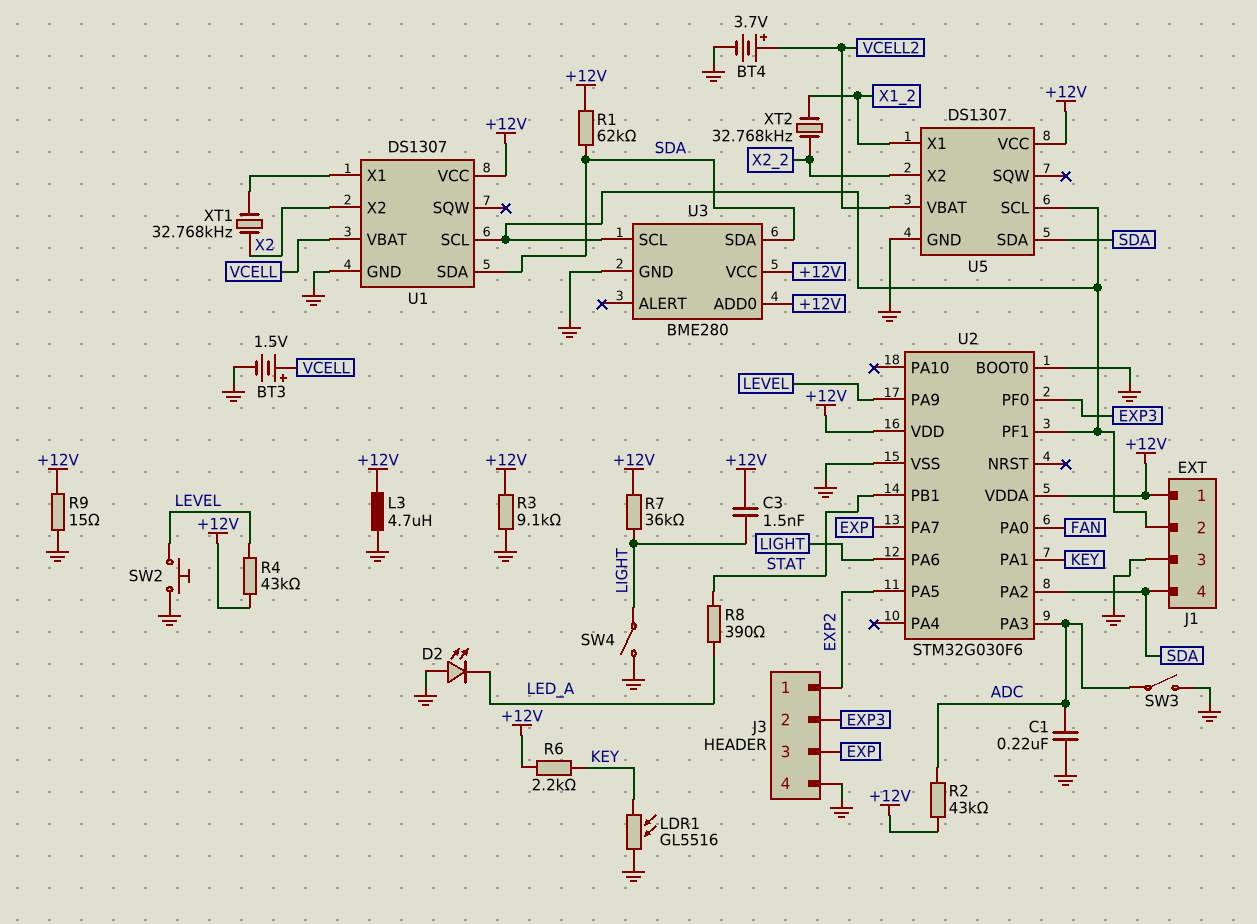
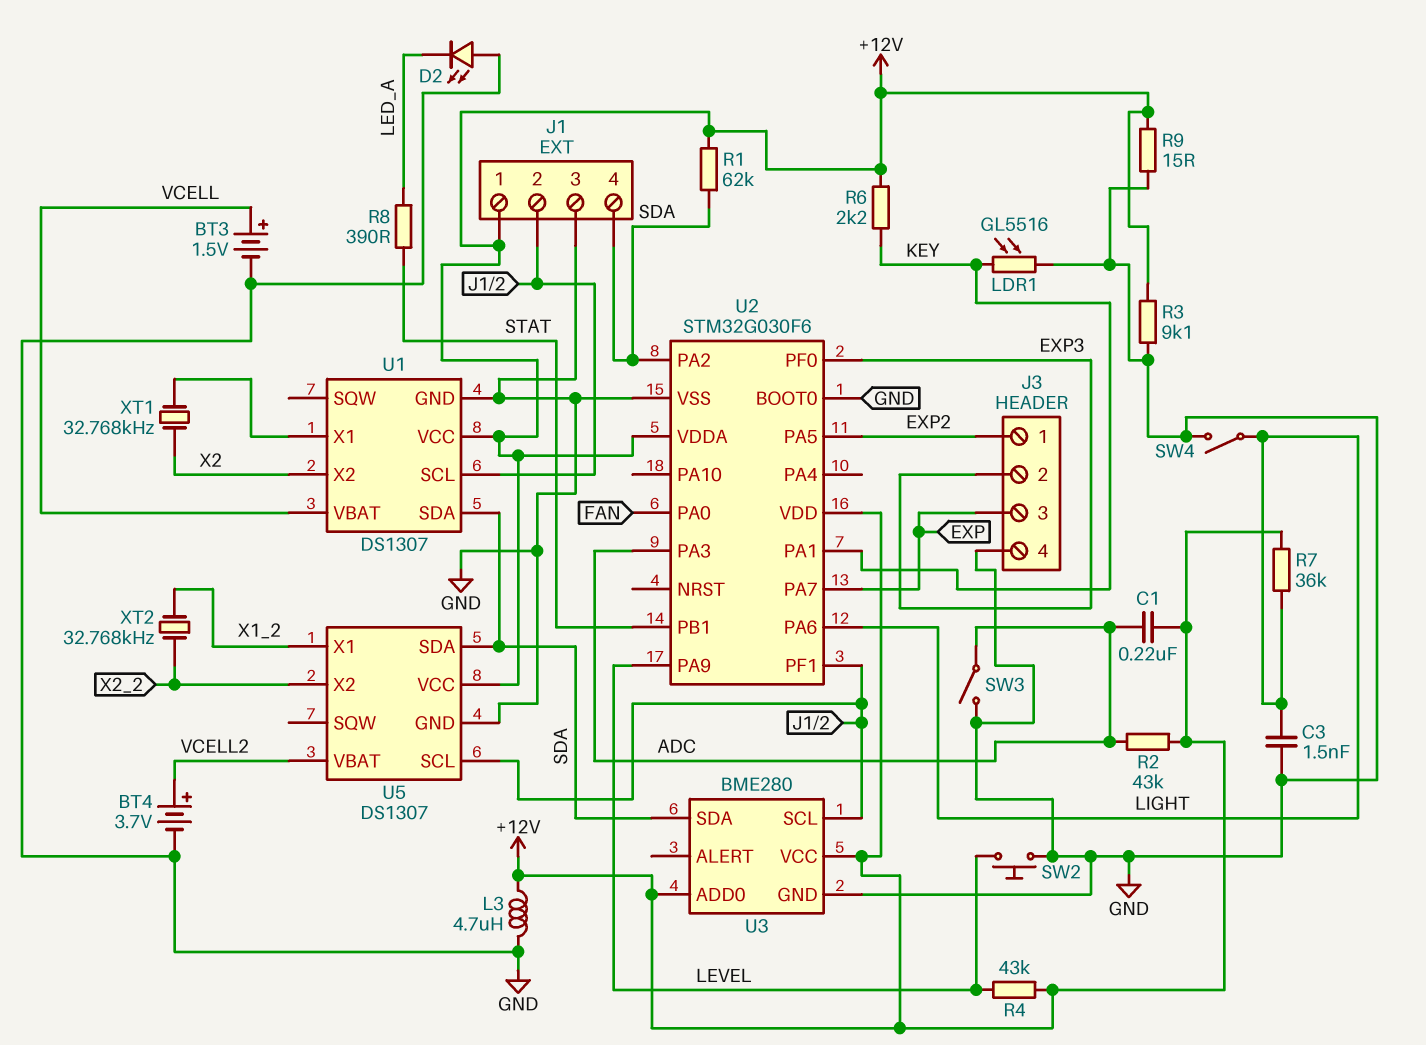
C1: 220nF (ADC, GND) -> 220nF (+12V, ADC)
C3: 1.5nF (+12V, LIGHT) -> 1.5nF (GND, LIGHT)

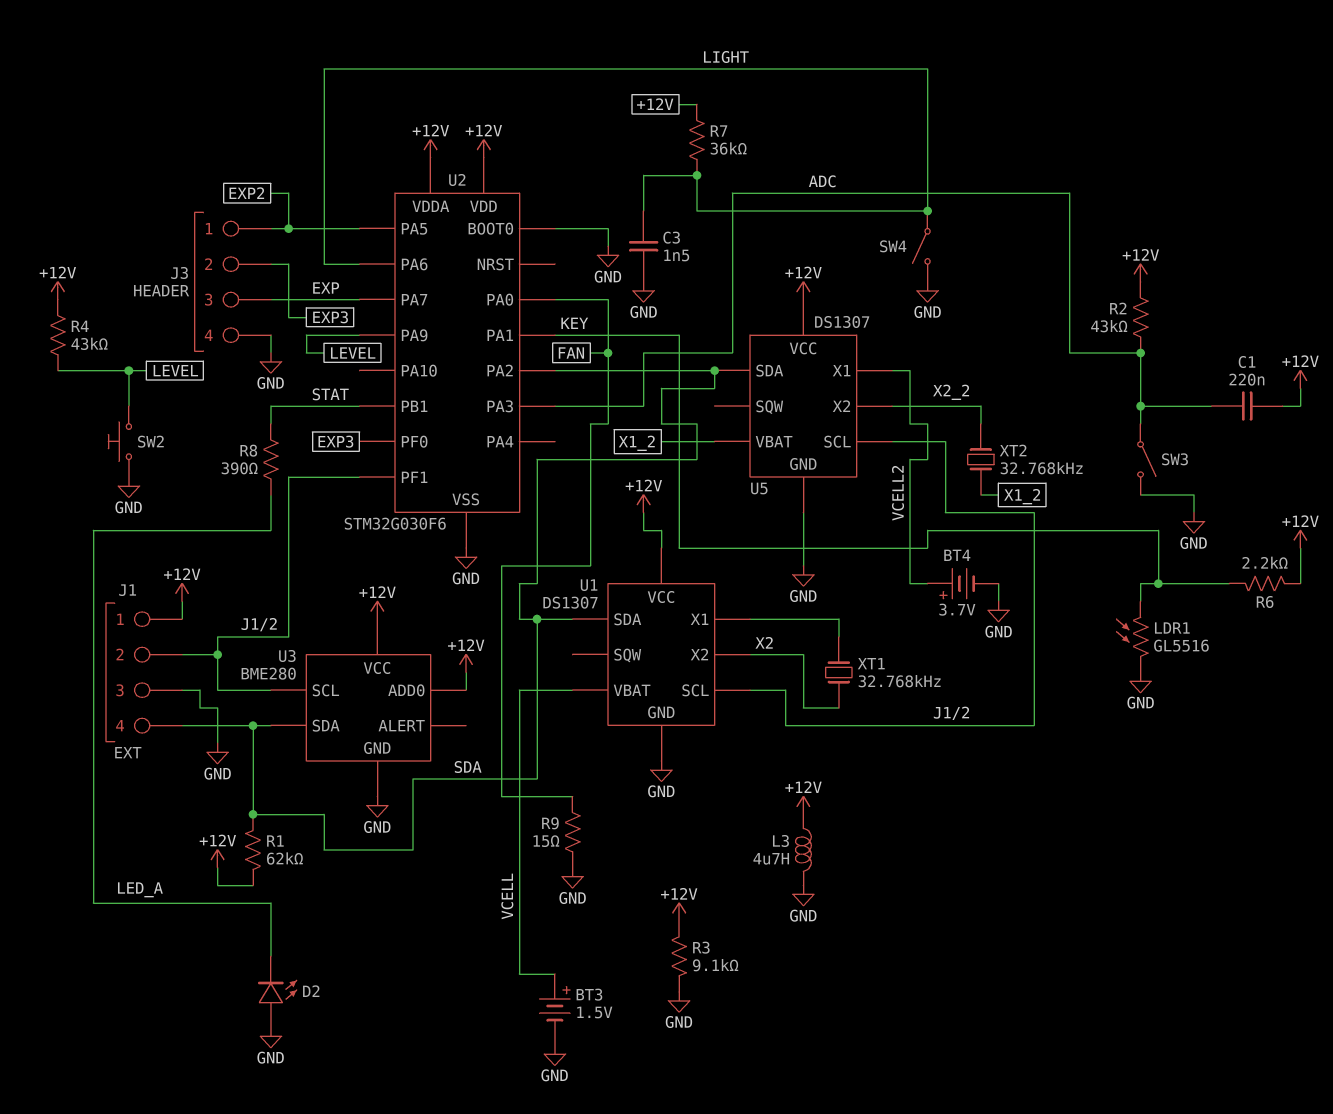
R9: 15 (+12V, GND) -> 15 (FAN, GND)
U5 pin VBAT: VCELL2 -> X1_2
U5 pin X1: X1_2 -> VCELL2

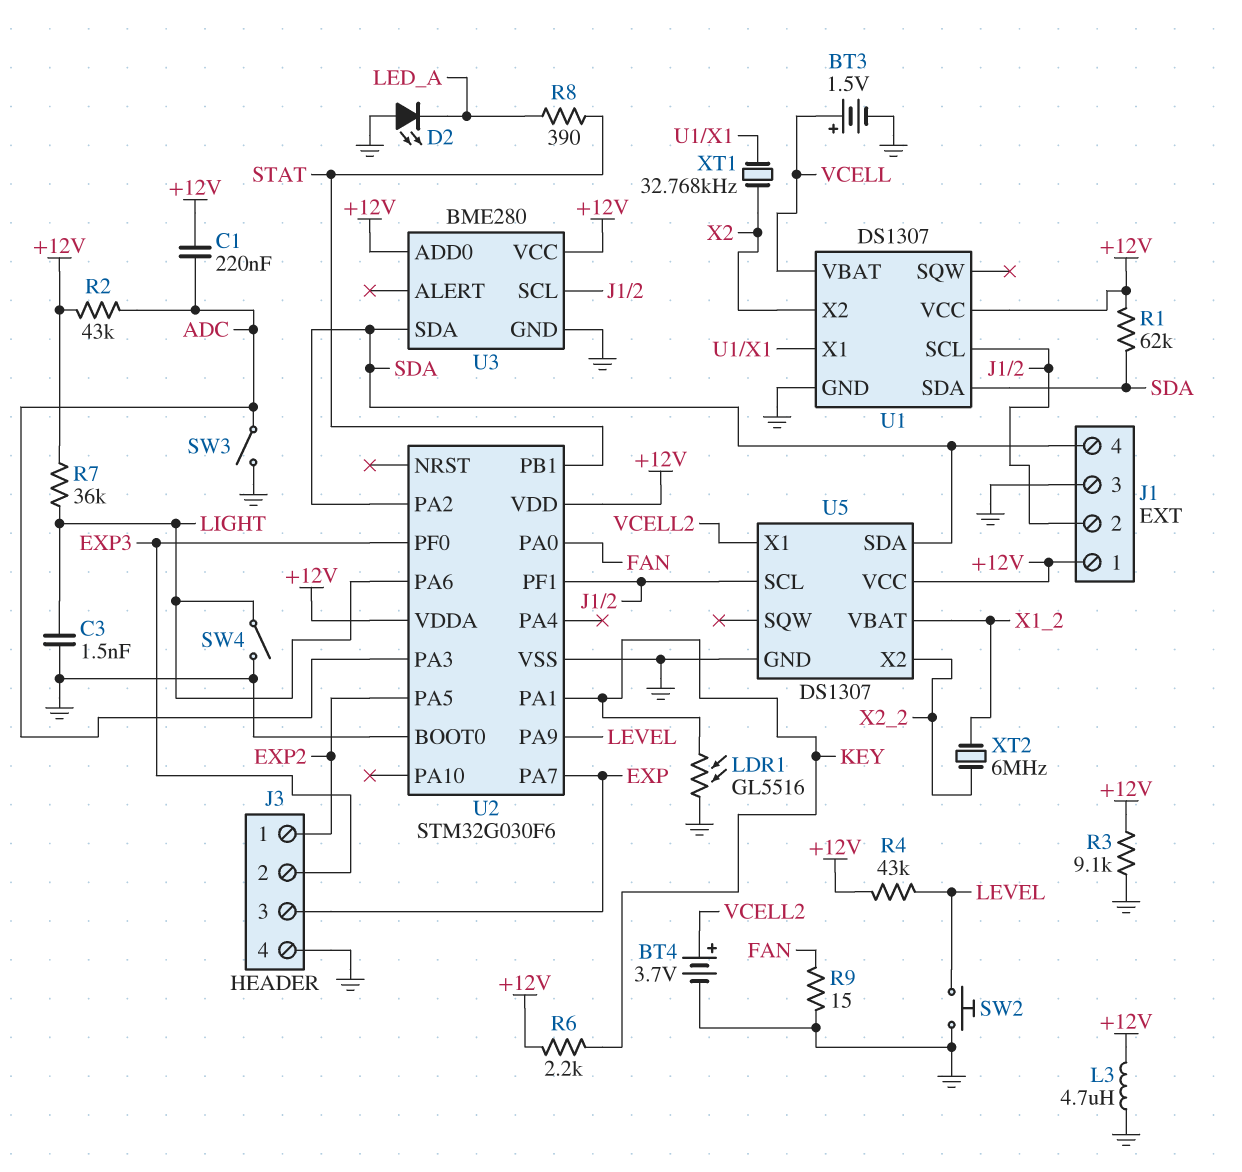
XT2: 32.768kHz (X1_2, X2_2) -> 6MHz (X1_2, X2_2)

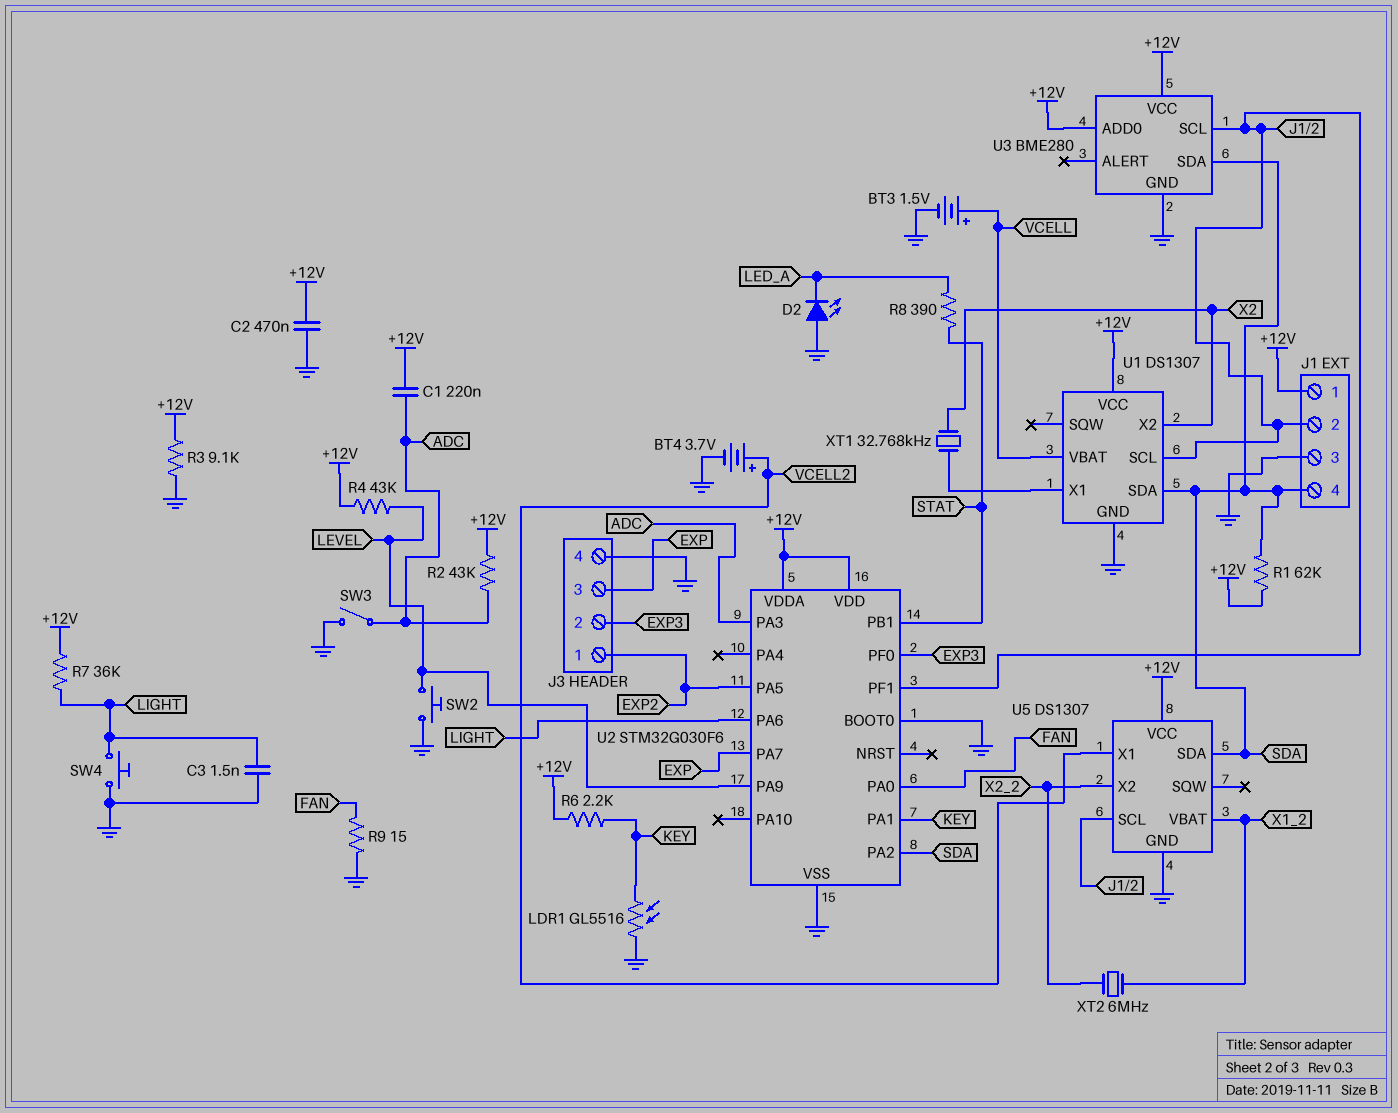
C2: none -> 470nF (+12V, GND)
L3: 4.7uH (+12V, GND) -> none
SW4: switch (GND, LIGHT) -> button (GND, LIGHT)

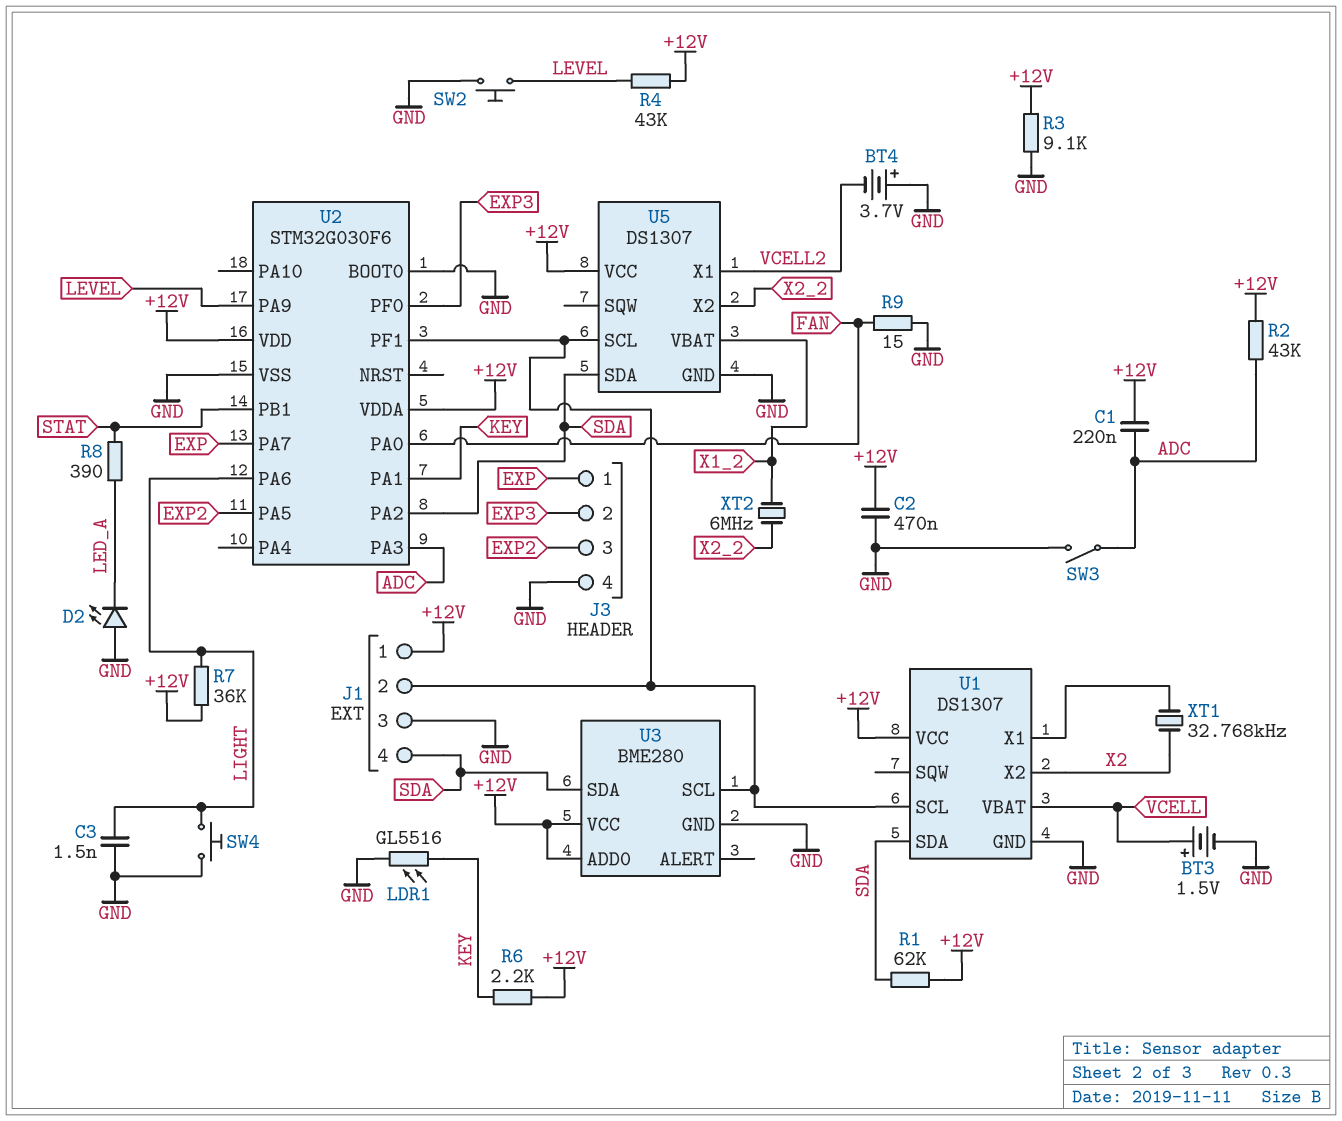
BT4: 3.7V (plus VCELL2, minus GND) -> 3.7V (plus GND, minus VCELL2)
J3 pin 1: EXP2 -> EXP
J3 pin 3: EXP -> EXP2

